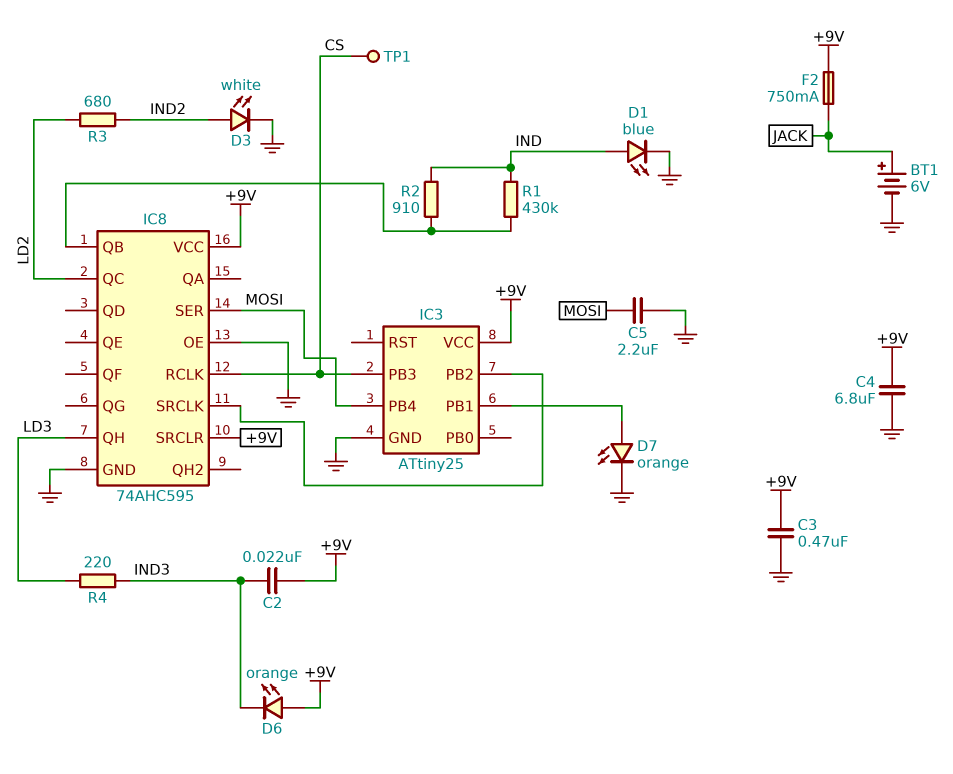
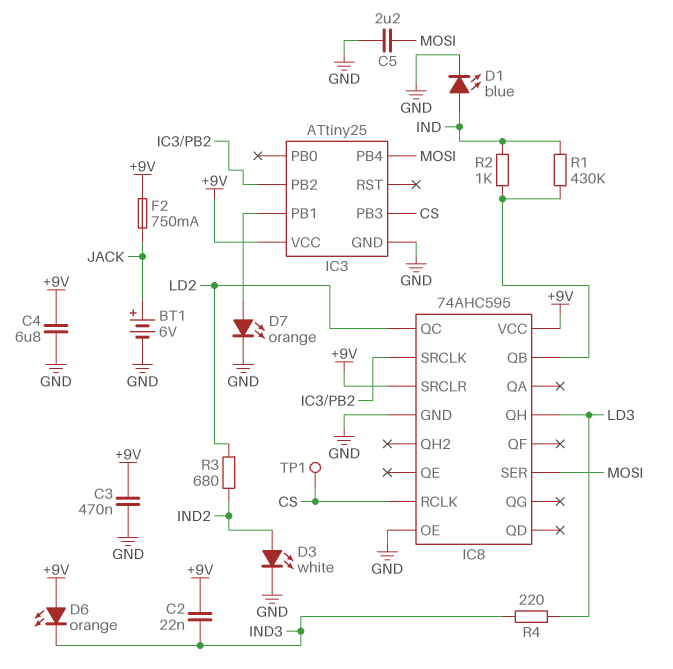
R2: 910 (IC8/QB, IND) -> 1k (IC8/QB, IND)

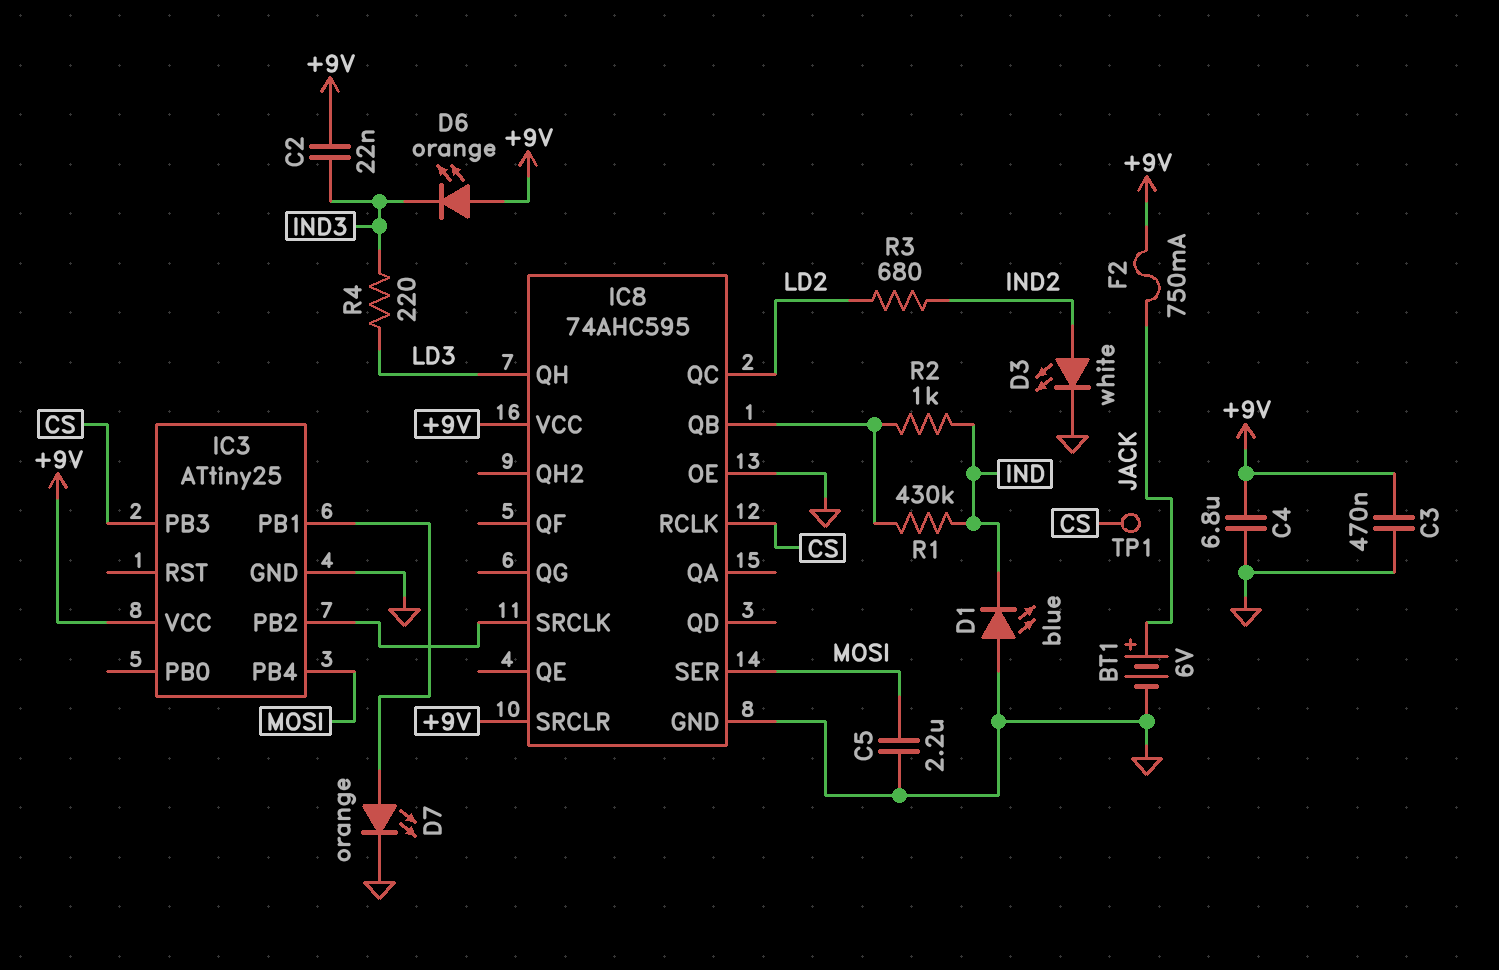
D1: LED blue (A IND, K GND) -> LED blue (A GND, K IND)

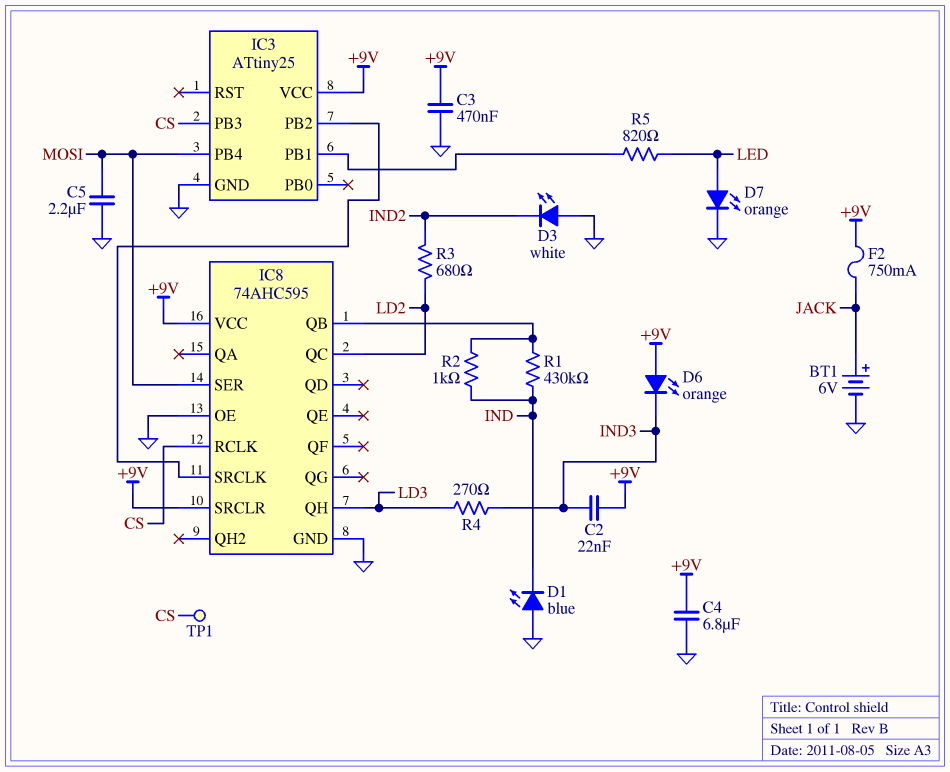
D3: LED white (A IND2, K GND) -> LED white (A GND, K IND2)
D7: LED orange (A IC3/PB1, K GND) -> LED orange (A LED, K GND)
R4: 220 (IND3, LD3) -> 270 (IND3, LD3)
R5: none -> 820 (IC3/PB1, LED)

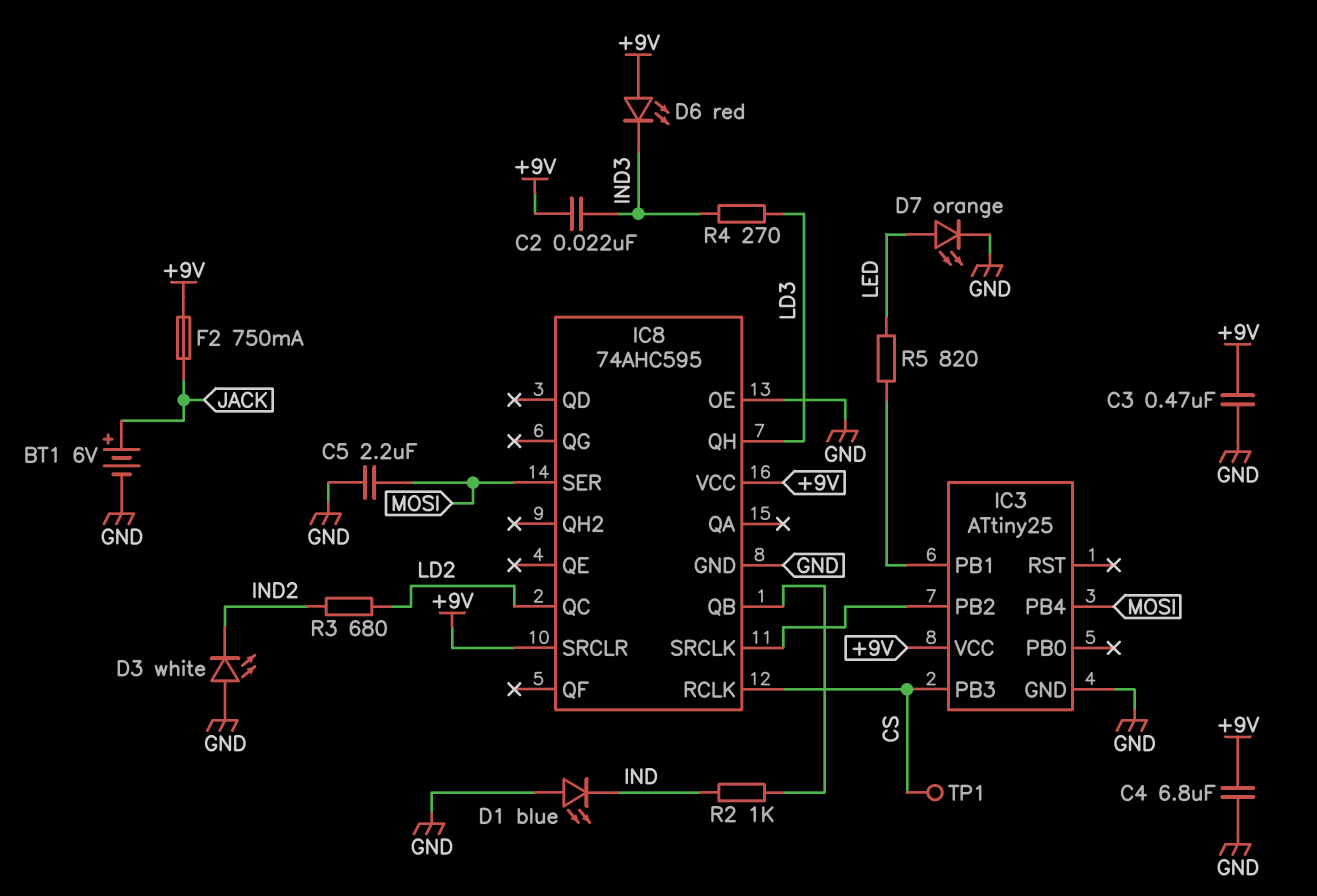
D6: LED orange (A +9V, K IND3) -> LED red (A +9V, K IND3)
R1: 430k (IC8/QB, IND) -> none

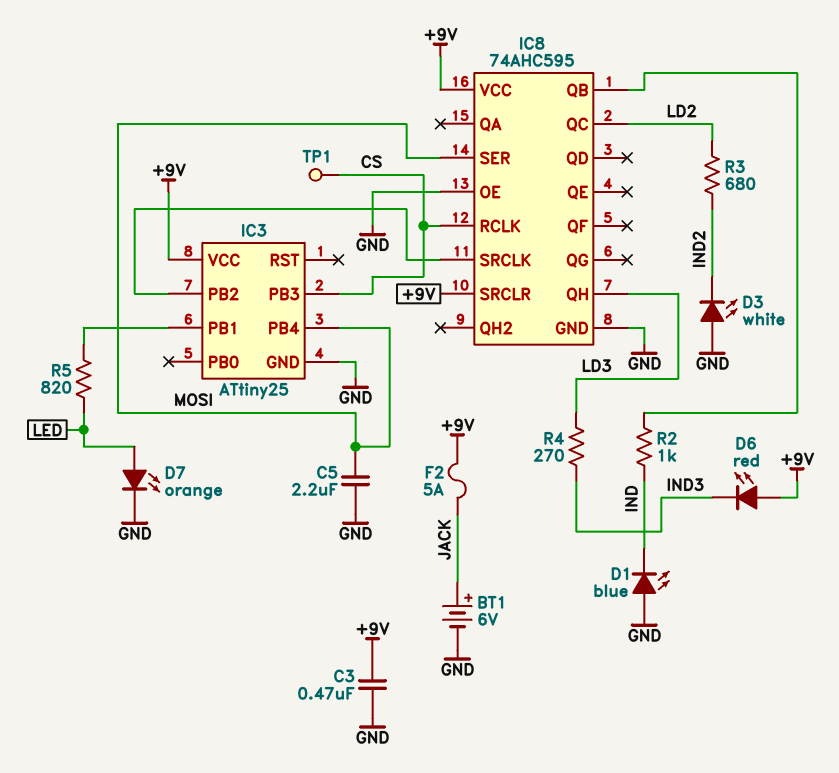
C2: 22nF (+9V, IND3) -> none
C4: 6.8uF (+9V, GND) -> none
F2: 750mA (+9V, JACK) -> 5A (+9V, JACK)

